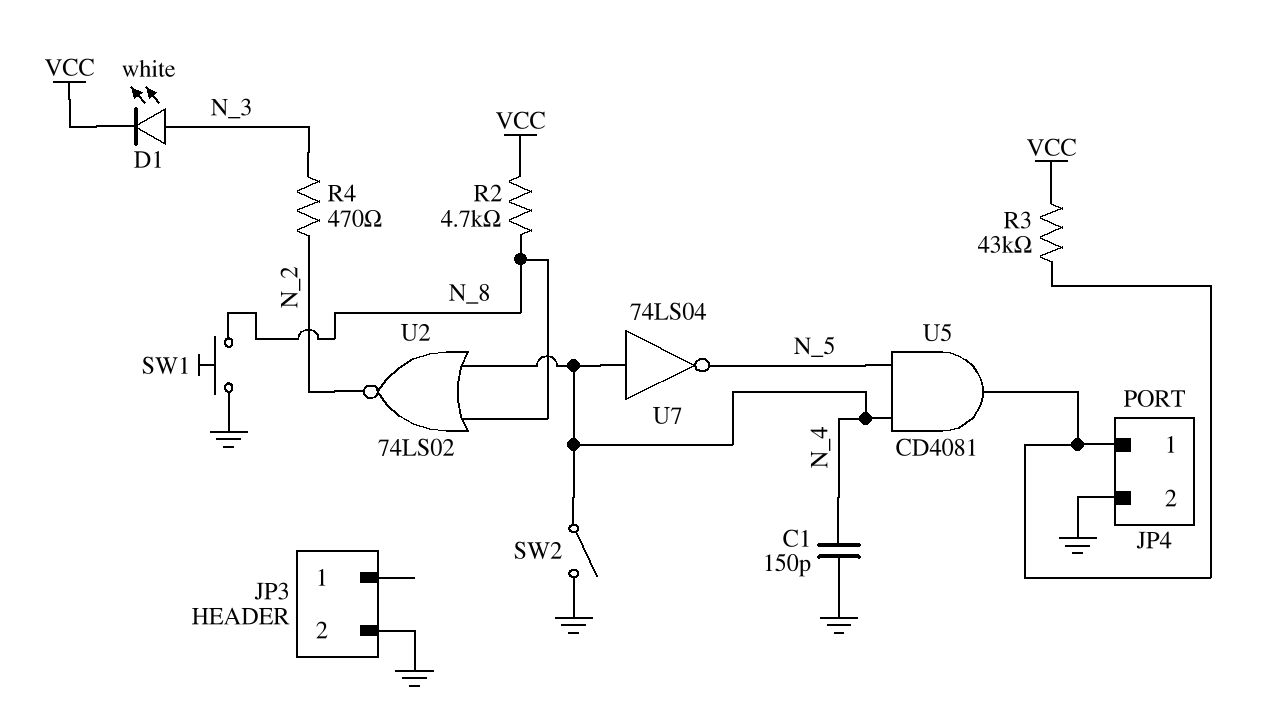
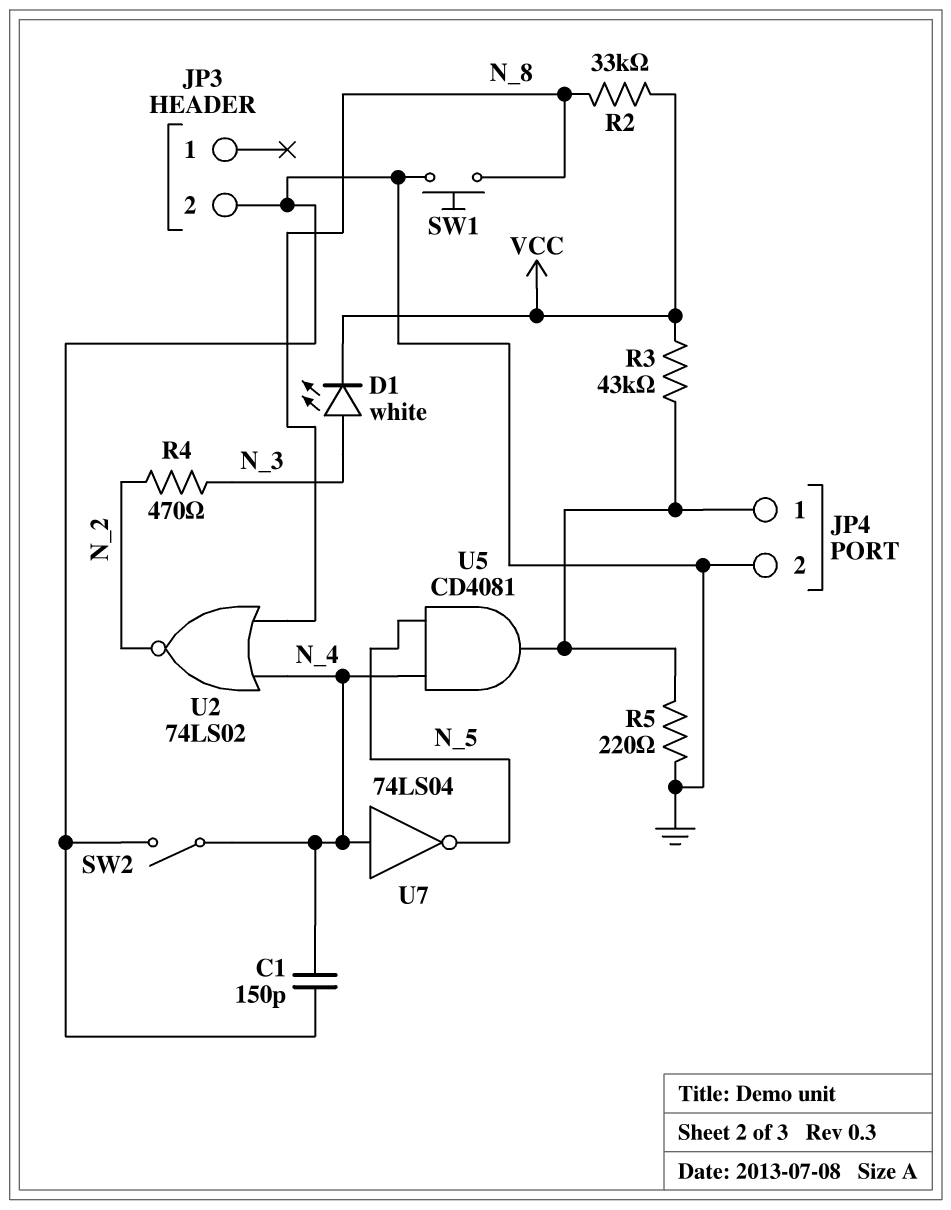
R2: 4.7k (N_8, VCC) -> 33k (N_8, VCC)
R5: none -> 220 (GND, JP4/1)

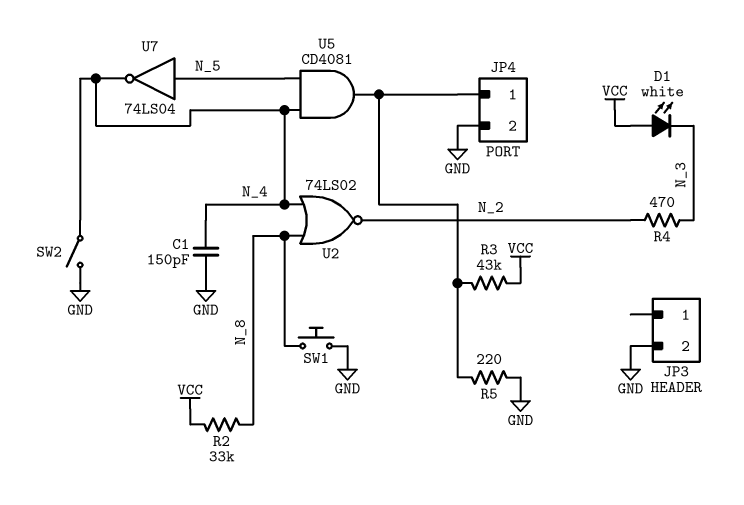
D1: LED white (A N_3, K VCC) -> LED white (A VCC, K N_3)
U7: NOT 74LS04 (in N_4, out N_5) -> NOT 74LS04 (in N_5, out N_4)

